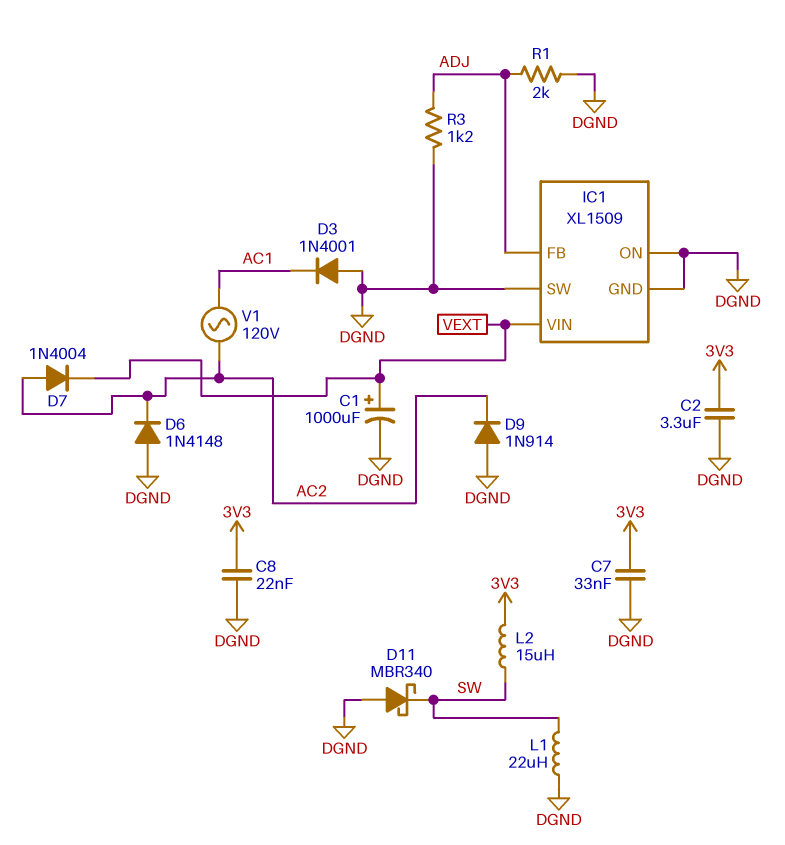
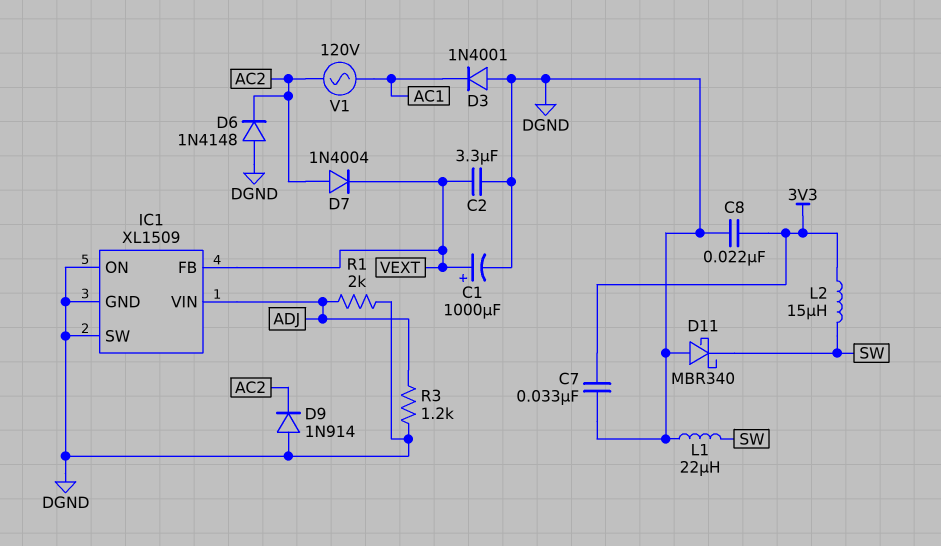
C2: 3.3uF (3V3, DGND) -> 3.3uF (DGND, VEXT)
IC1 pin FB: ADJ -> VEXT
IC1 pin VIN: VEXT -> ADJ

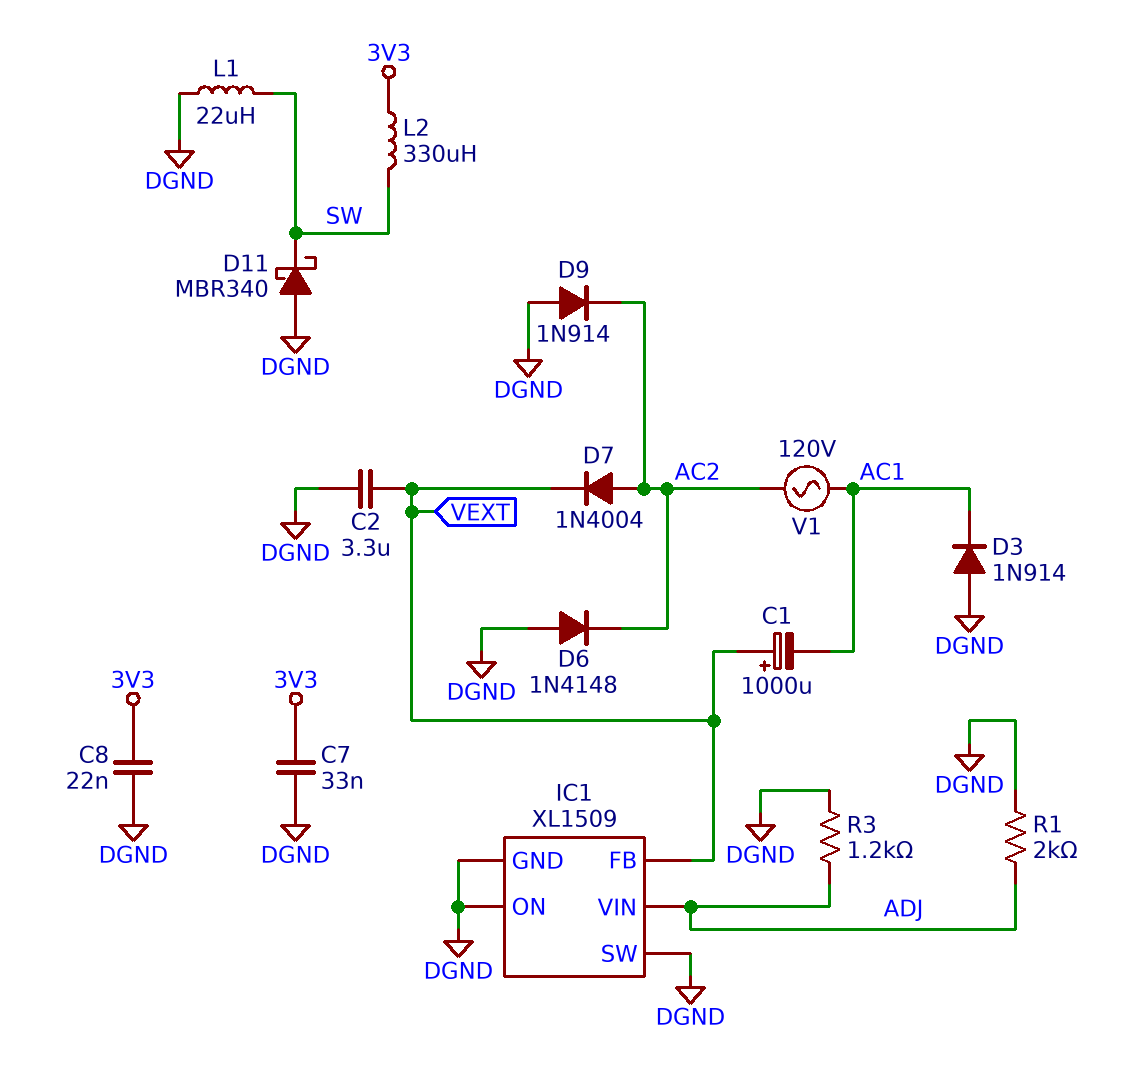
C1: 1000uF (plus VEXT, minus DGND) -> 1000uF (plus VEXT, minus AC1)
D3: diode 1N4001 (A DGND, K AC1) -> diode 1N914 (A DGND, K AC1)
L2: 15uH (3V3, SW) -> 330uH (3V3, SW)

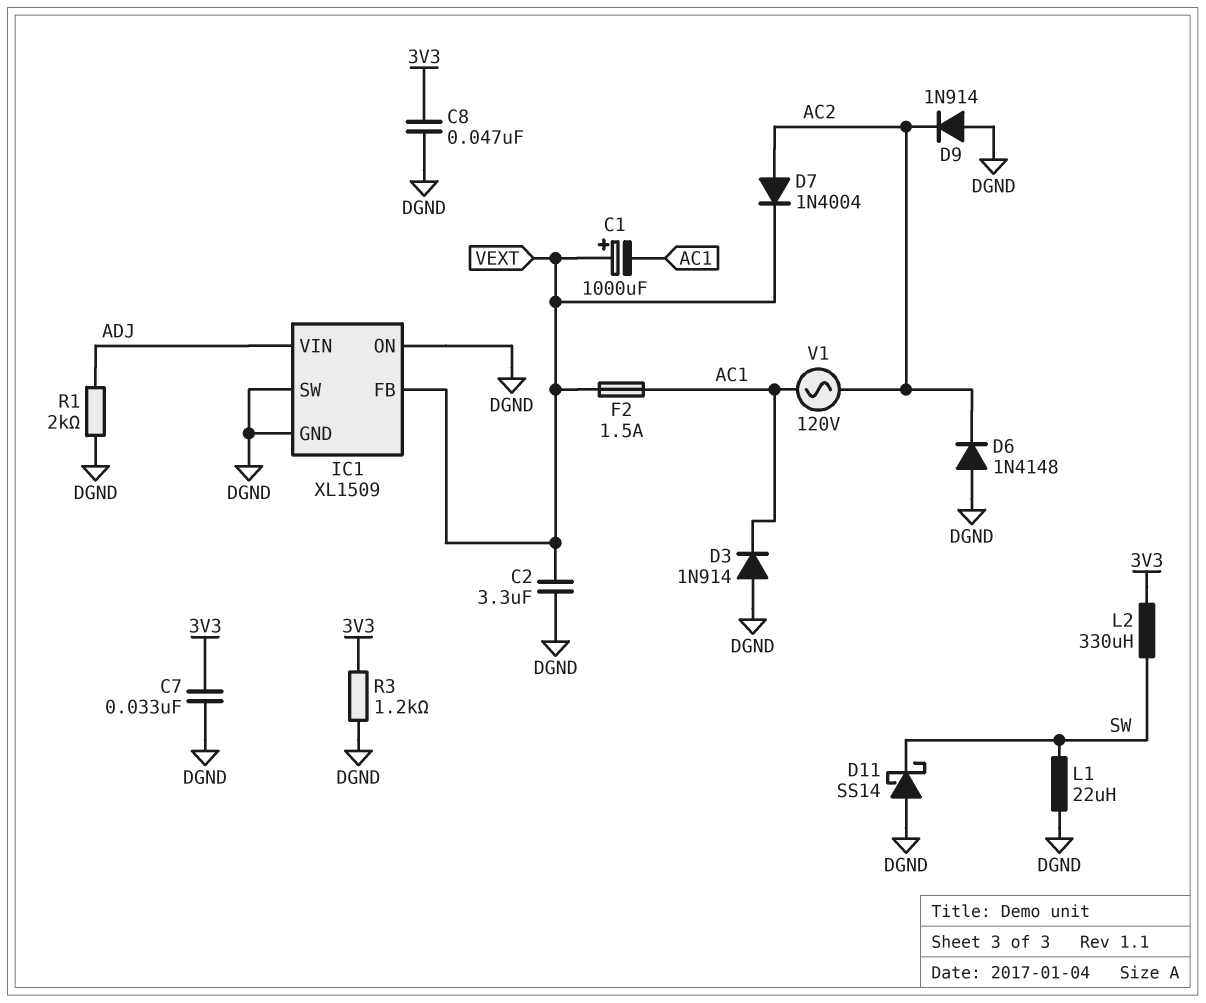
C8: 22nF (3V3, DGND) -> 47nF (3V3, DGND)
D11: schottky MBR340 (A DGND, K SW) -> schottky SS14 (A DGND, K SW)
F2: none -> 1.5A (AC1, VEXT)
R3: 1.2k (ADJ, DGND) -> 1.2k (3V3, DGND)

